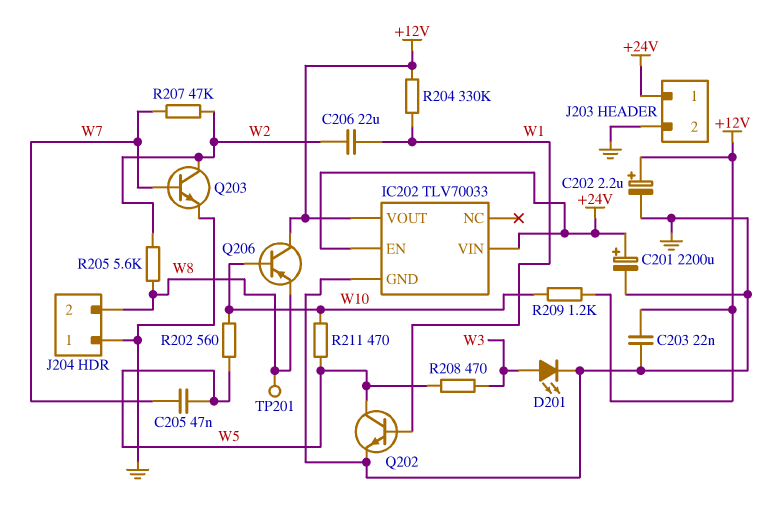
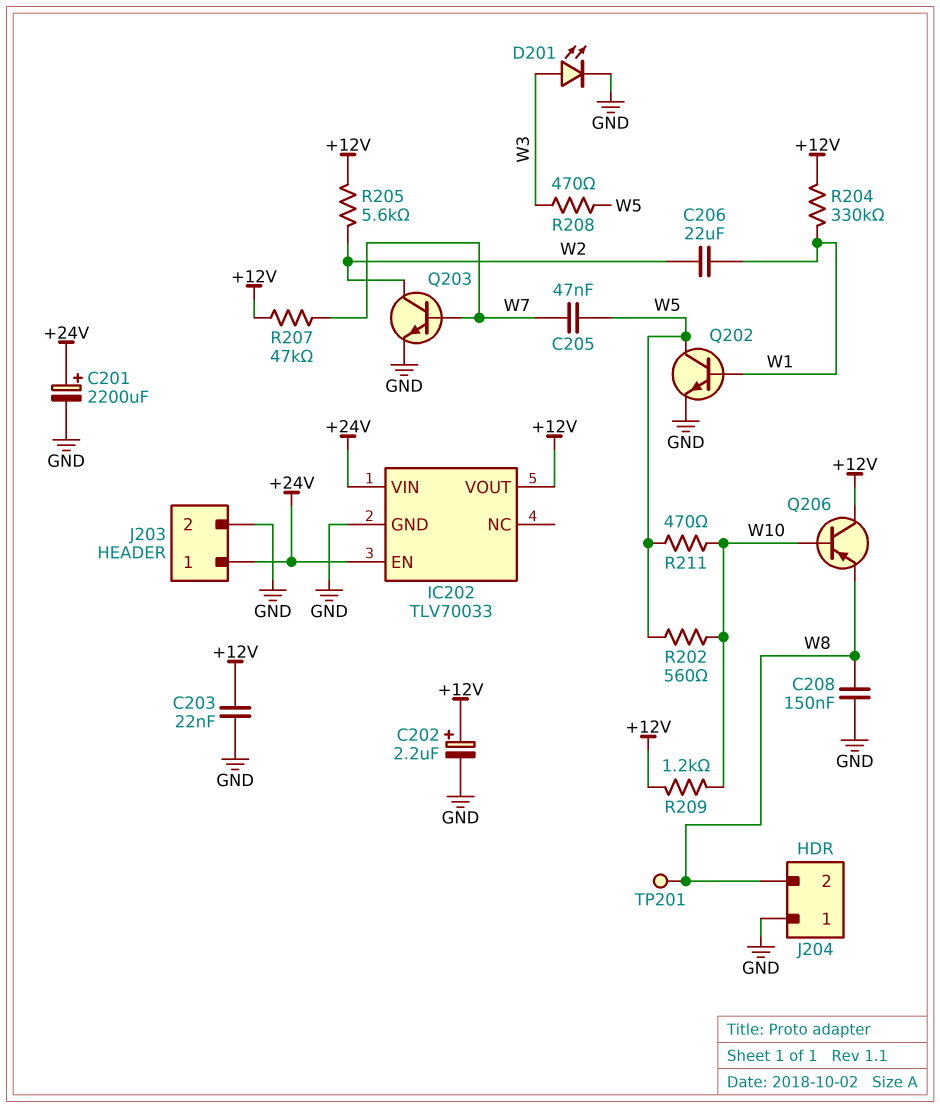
C208: none -> 150nF (GND, W8)
R205: 5.6k (W2, W8) -> 5.6k (+12V, W2)
R207: 47k (W2, W7) -> 47k (+12V, W7)

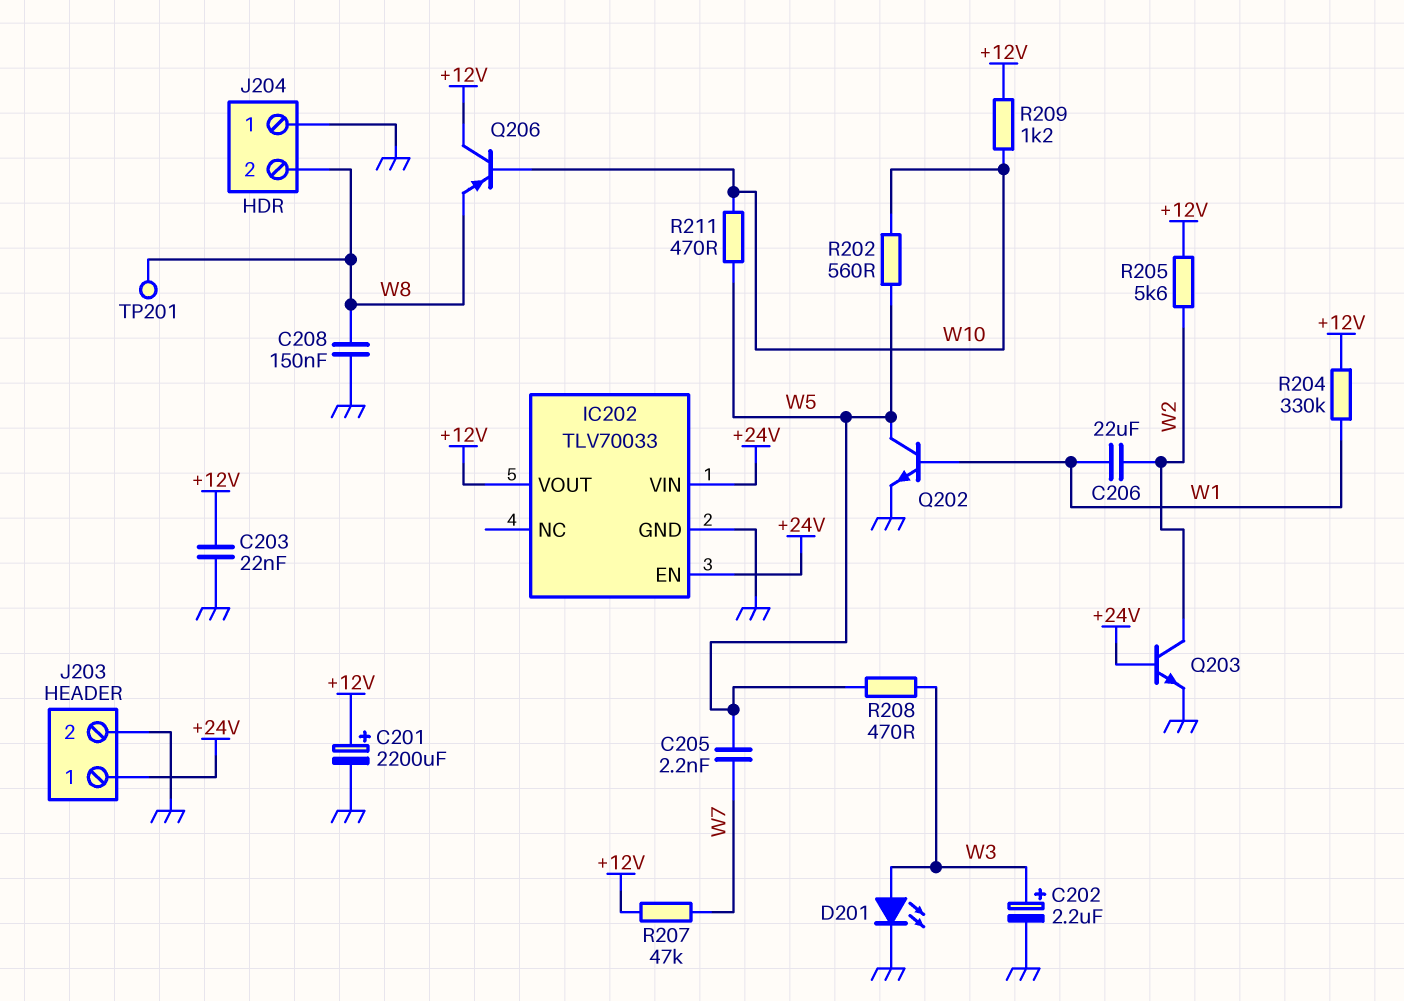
C201: 2200uF (plus +24V, minus GND) -> 2200uF (plus +12V, minus GND)
C202: 2.2uF (plus +12V, minus GND) -> 2.2uF (plus W3, minus GND)
C205: 47nF (W5, W7) -> 2.2nF (W5, W7)
Q203: NPN (B W7, C W2, E GND) -> NPN (B +24V, C W2, E GND)

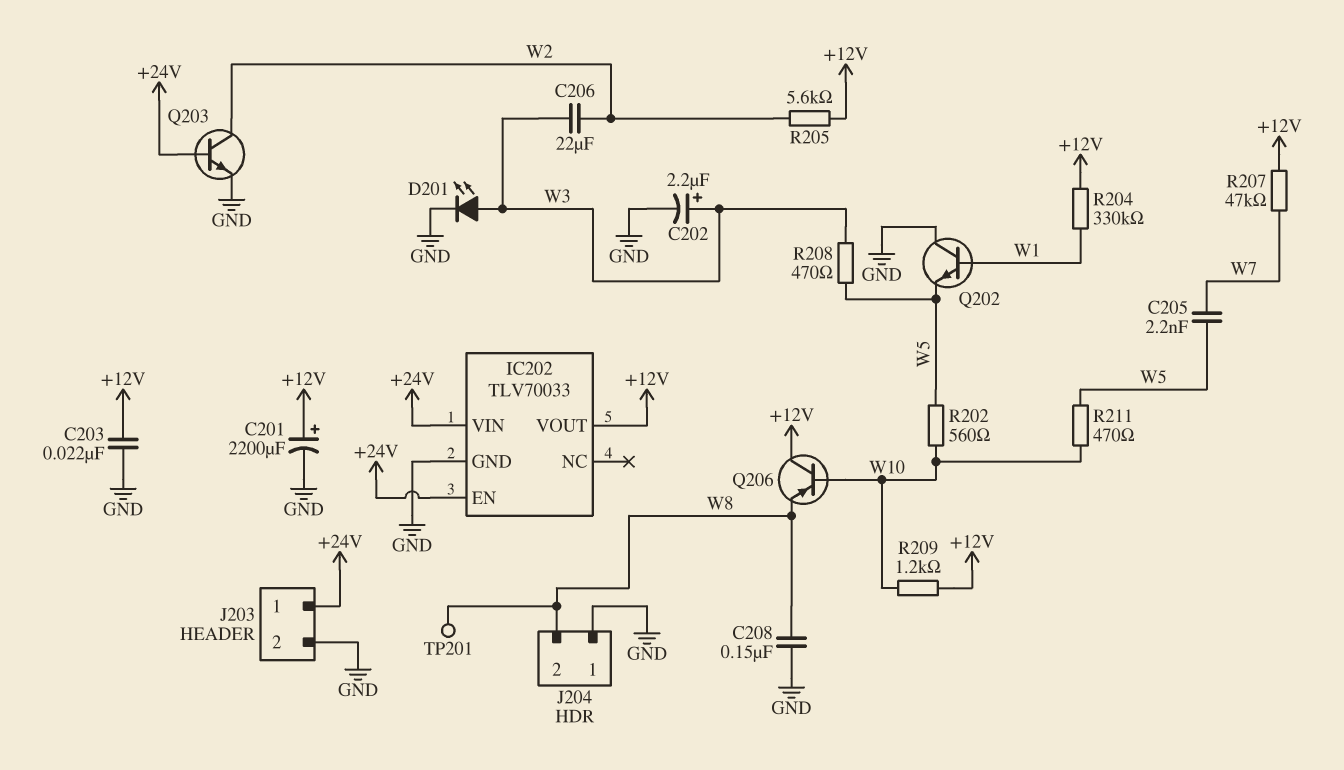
C206: 22uF (W1, W2) -> 22uF (W2, W3)
Q202: NPN (B W1, C W5, E GND) -> NPN (B W1, C GND, E W5)

